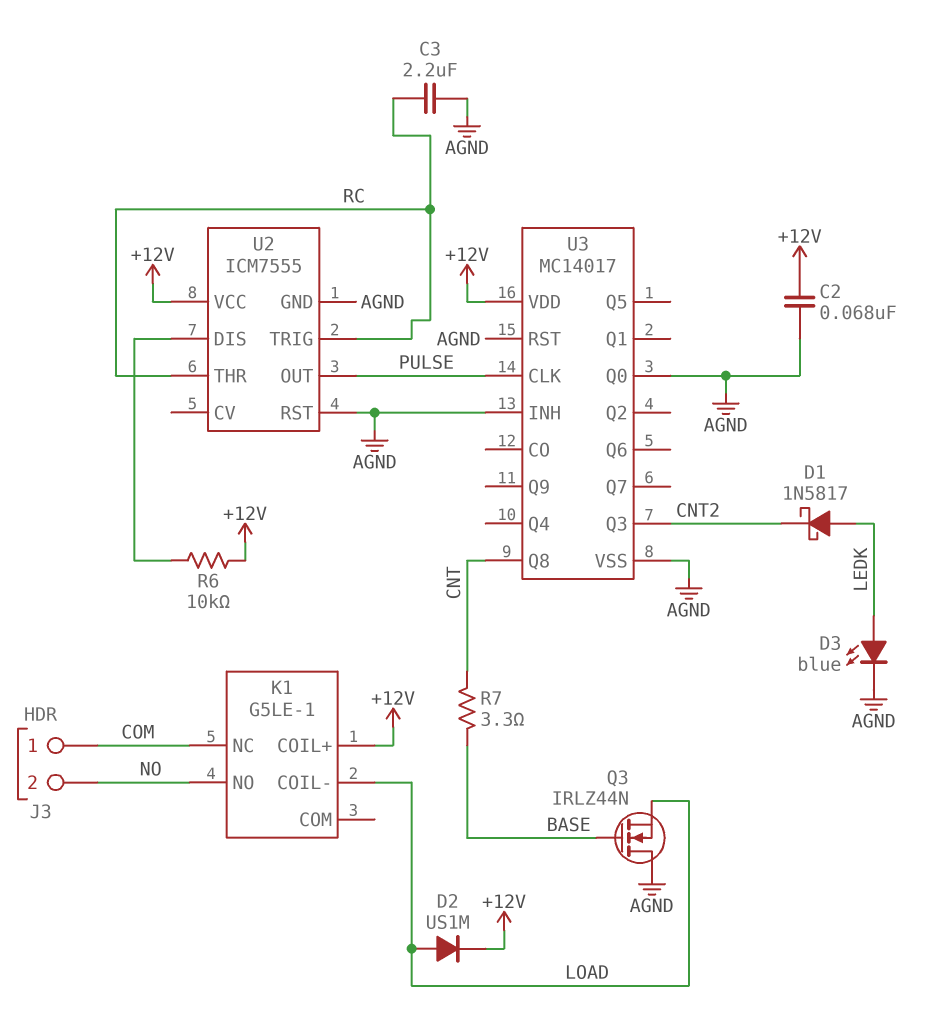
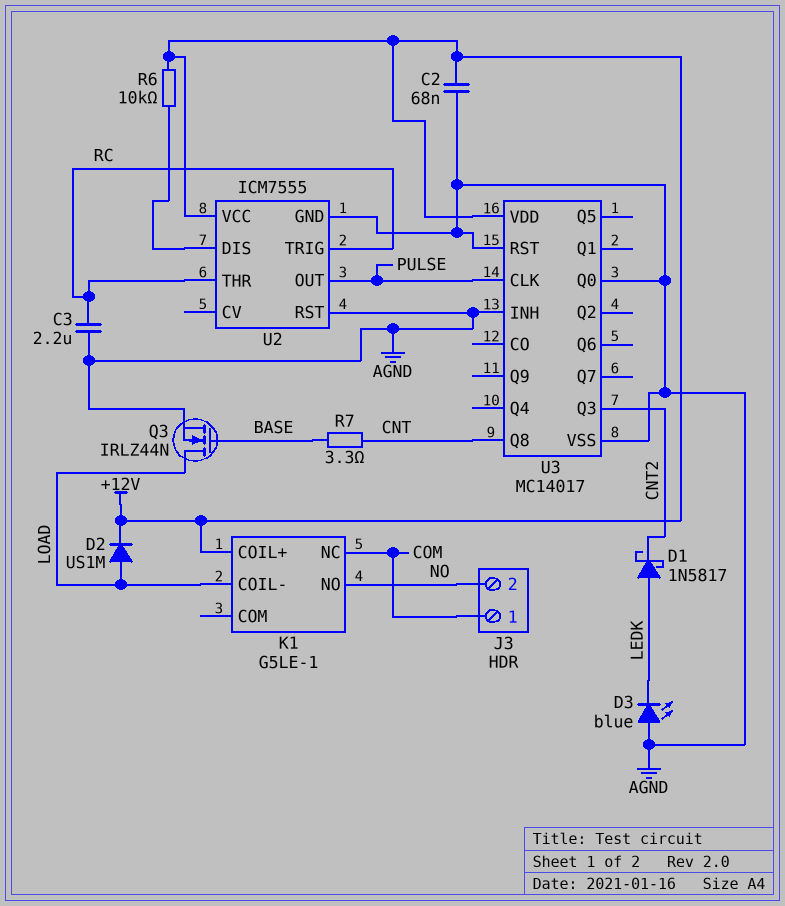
D3: LED blue (A LEDK, K AGND) -> LED blue (A AGND, K LEDK)
Q3: NMOS IRLZ44N (G BASE, D AGND, S LOAD) -> NMOS IRLZ44N (G BASE, D LOAD, S AGND)

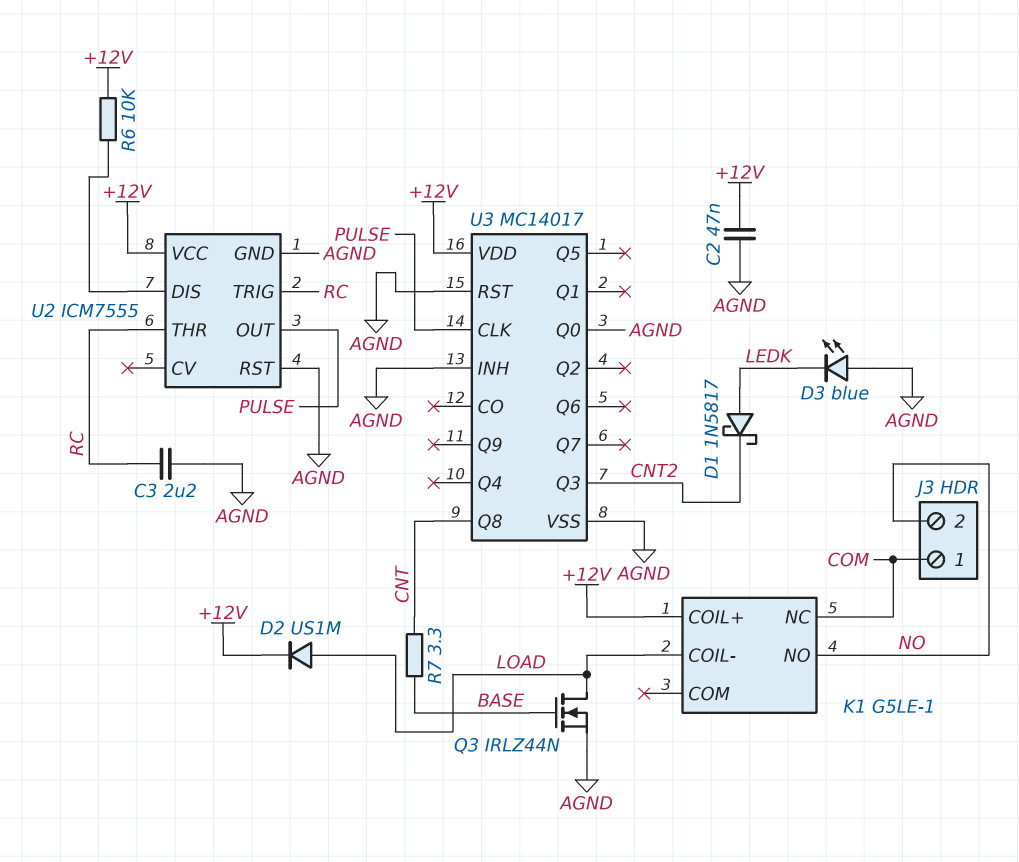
C2: 68nF (+12V, AGND) -> 47nF (+12V, AGND)

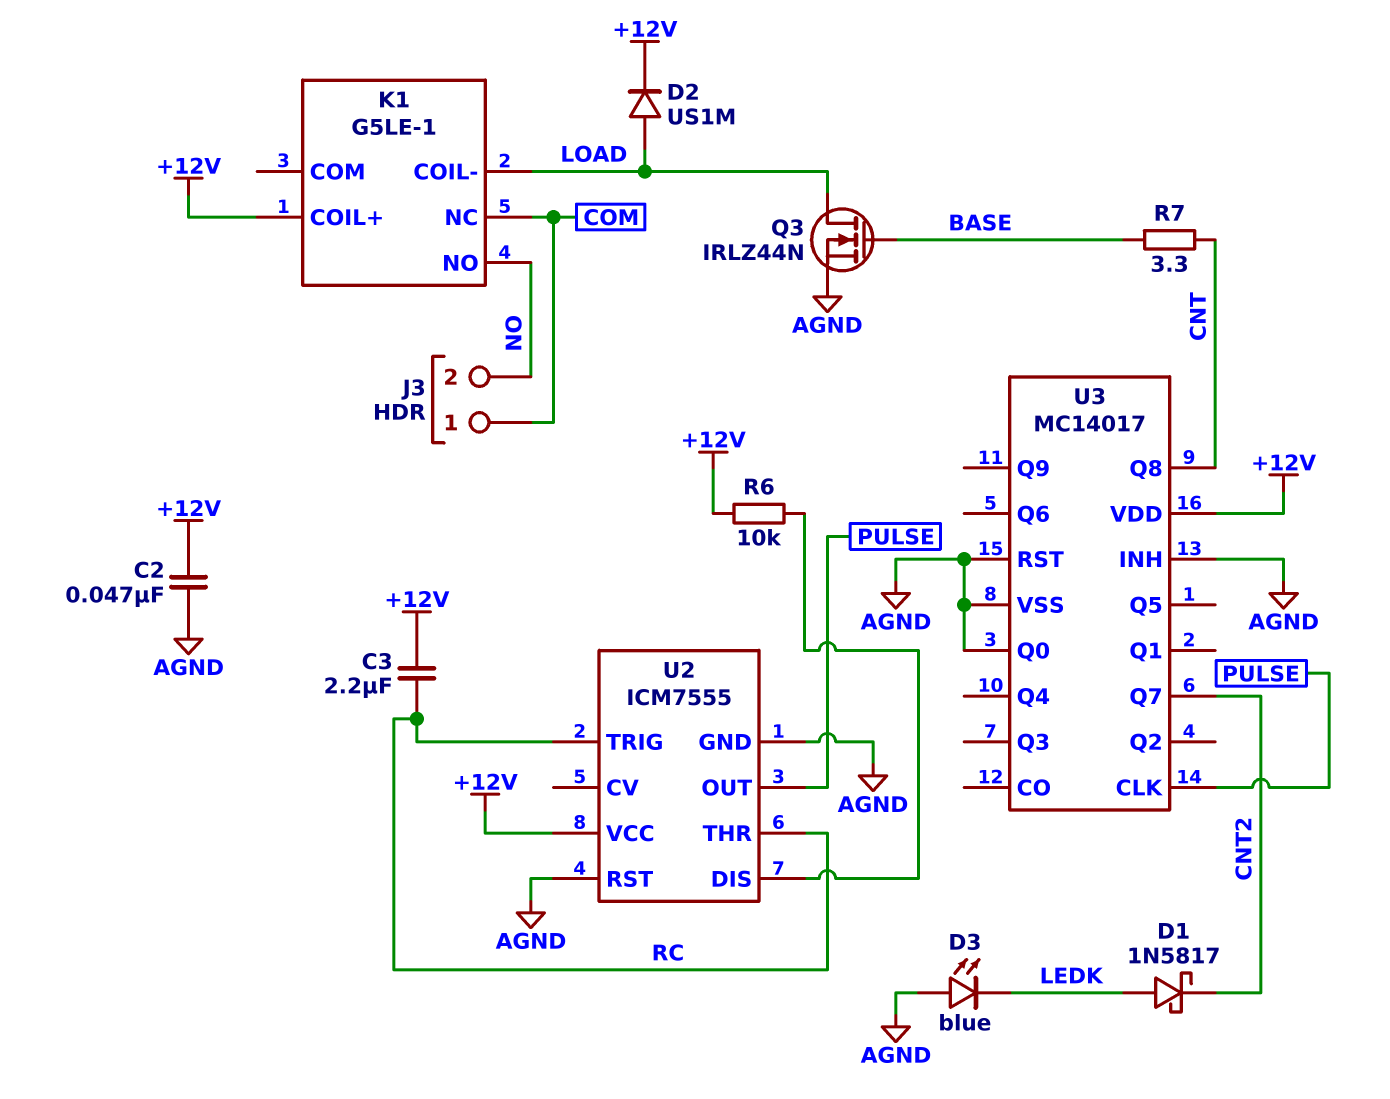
C3: 2.2uF (AGND, RC) -> 2.2uF (+12V, RC)
U3 pin Q3: CNT2 -> none
U3 pin Q7: none -> CNT2

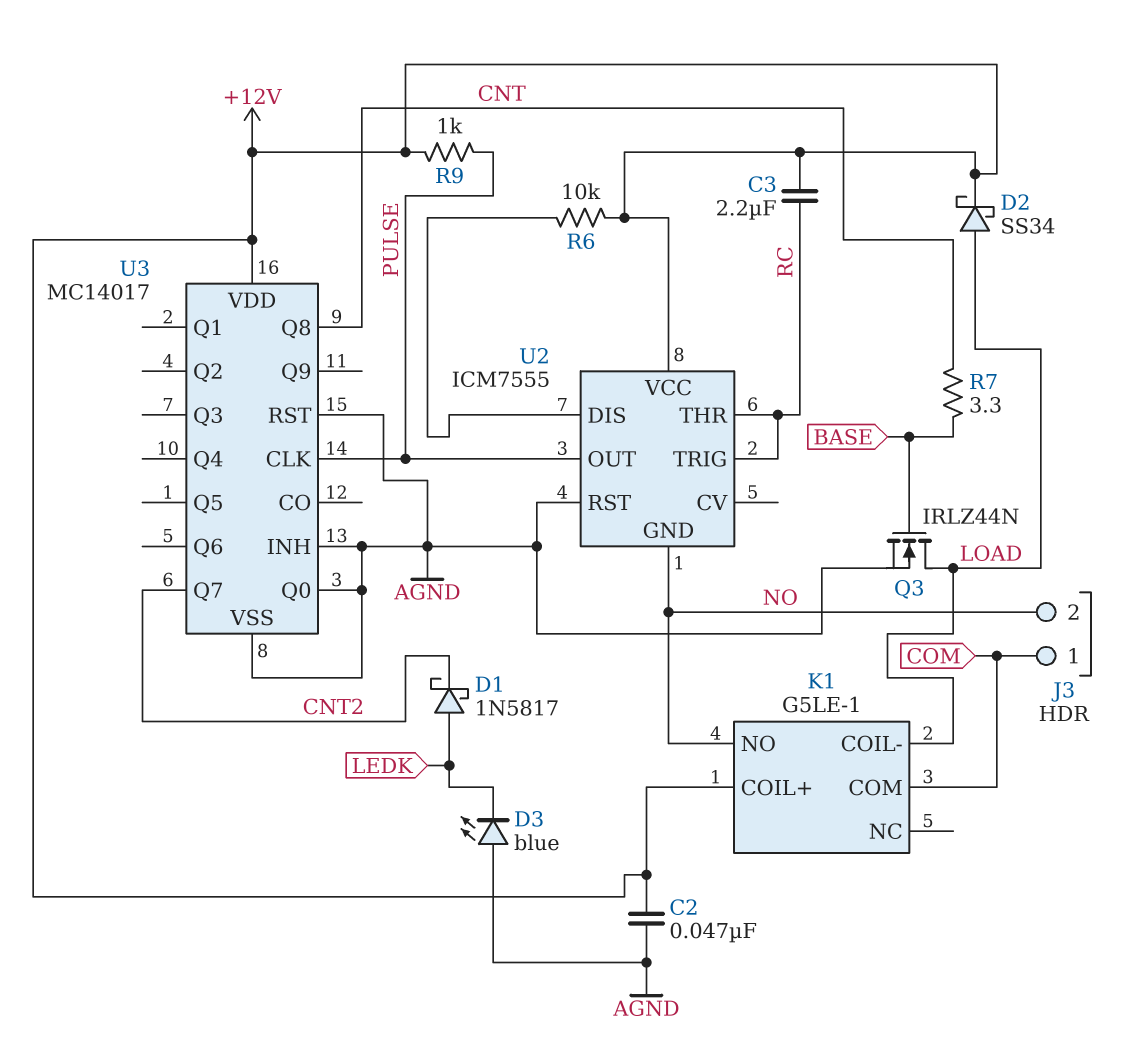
D2: diode US1M (A LOAD, K +12V) -> schottky SS34 (A LOAD, K +12V)
K1 pin COM: none -> COM
K1 pin NC: COM -> none
R9: none -> 1k (+12V, PULSE)
U2 pin GND: AGND -> NO

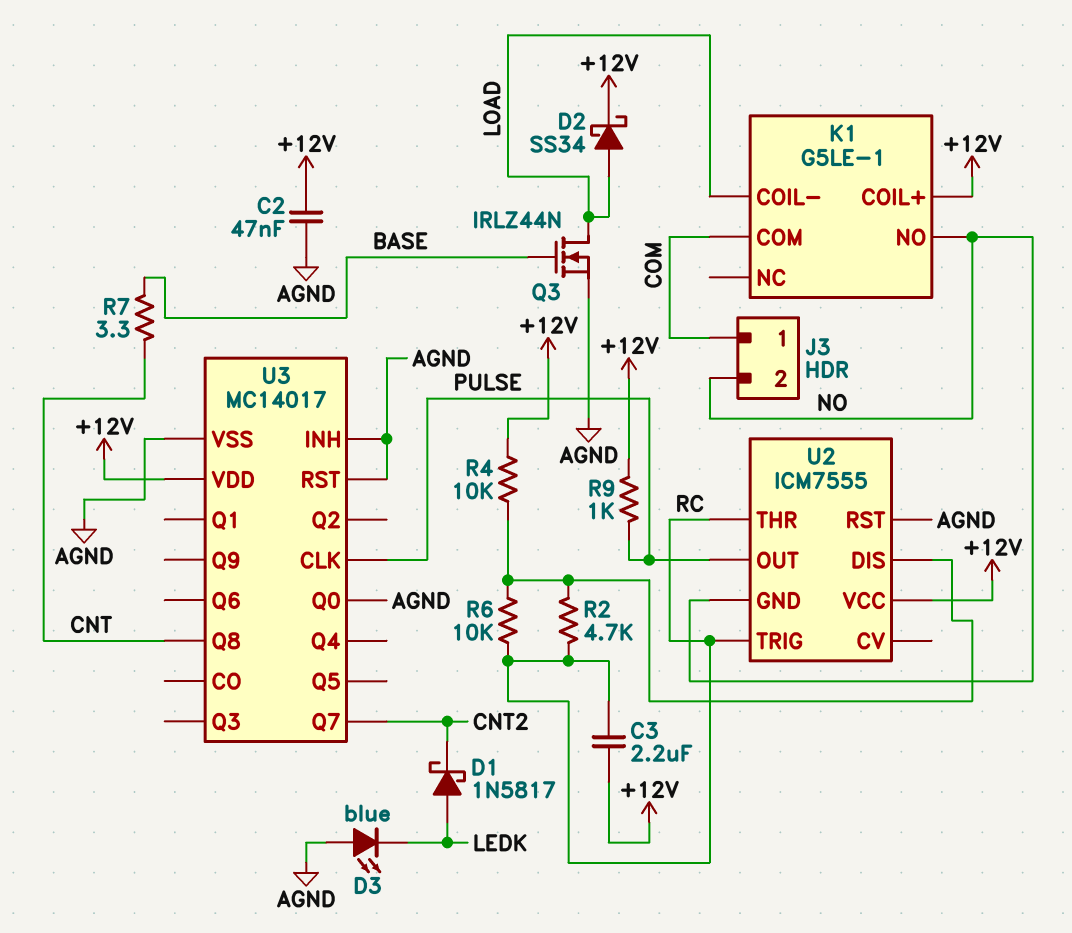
R2: none -> 4.7k (RC, U2/DIS)
R4: none -> 10k (+12V, U2/DIS)
R6: 10k (+12V, U2/DIS) -> 10k (RC, U2/DIS)

